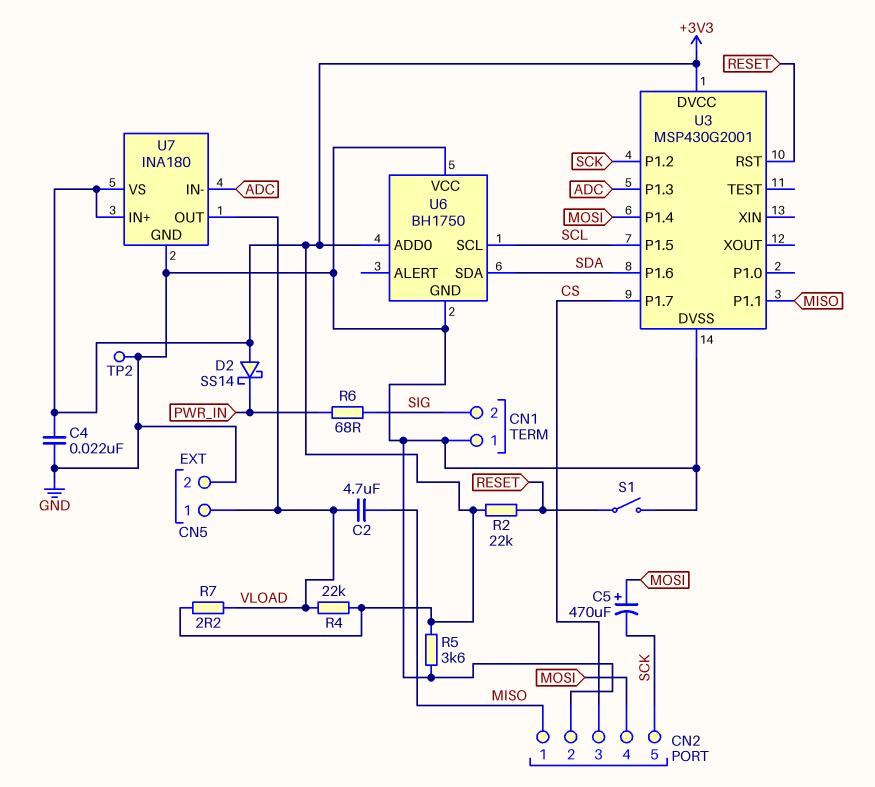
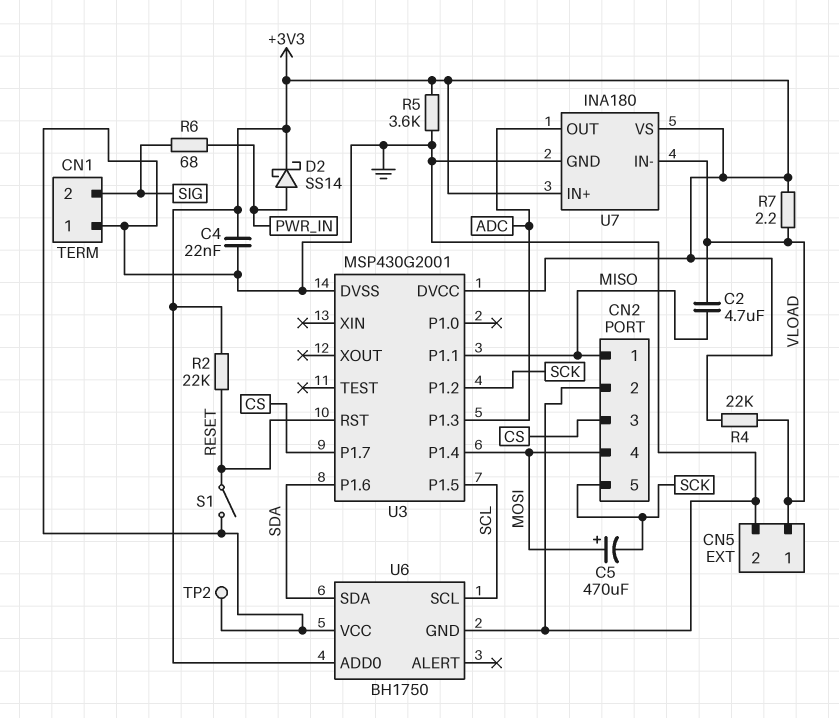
D2: schottky SS14 (A +3V3, K PWR_IN) -> schottky SS14 (A PWR_IN, K +3V3)
U7 pin IN-: ADC -> VLOAD
U7 pin OUT: VLOAD -> ADC

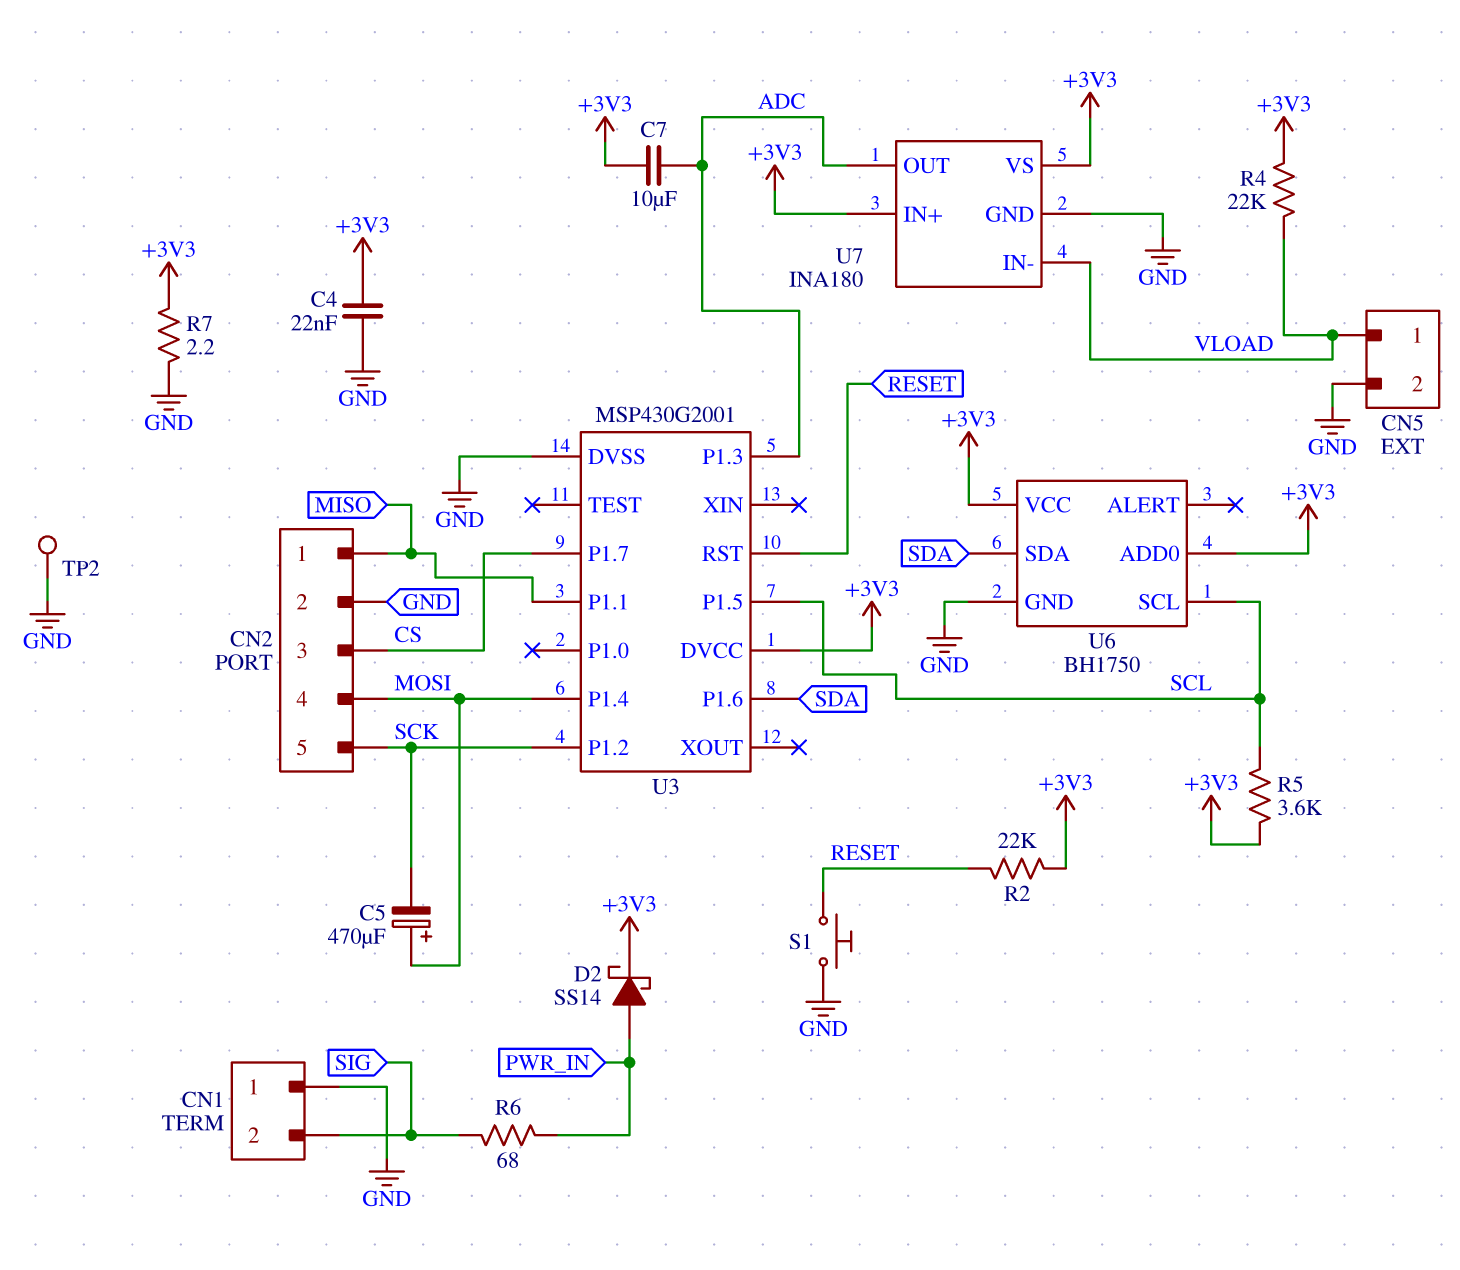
C2: 4.7uF (MISO, VLOAD) -> none
C7: none -> 10uF (+3V3, ADC)
R5: 3.6k (+3V3, GND) -> 3.6k (+3V3, SCL)
R7: 2.2 (+3V3, VLOAD) -> 2.2 (+3V3, GND)
S1: switch (GND, RESET) -> button (GND, RESET)
U6 pin VCC: GND -> +3V3

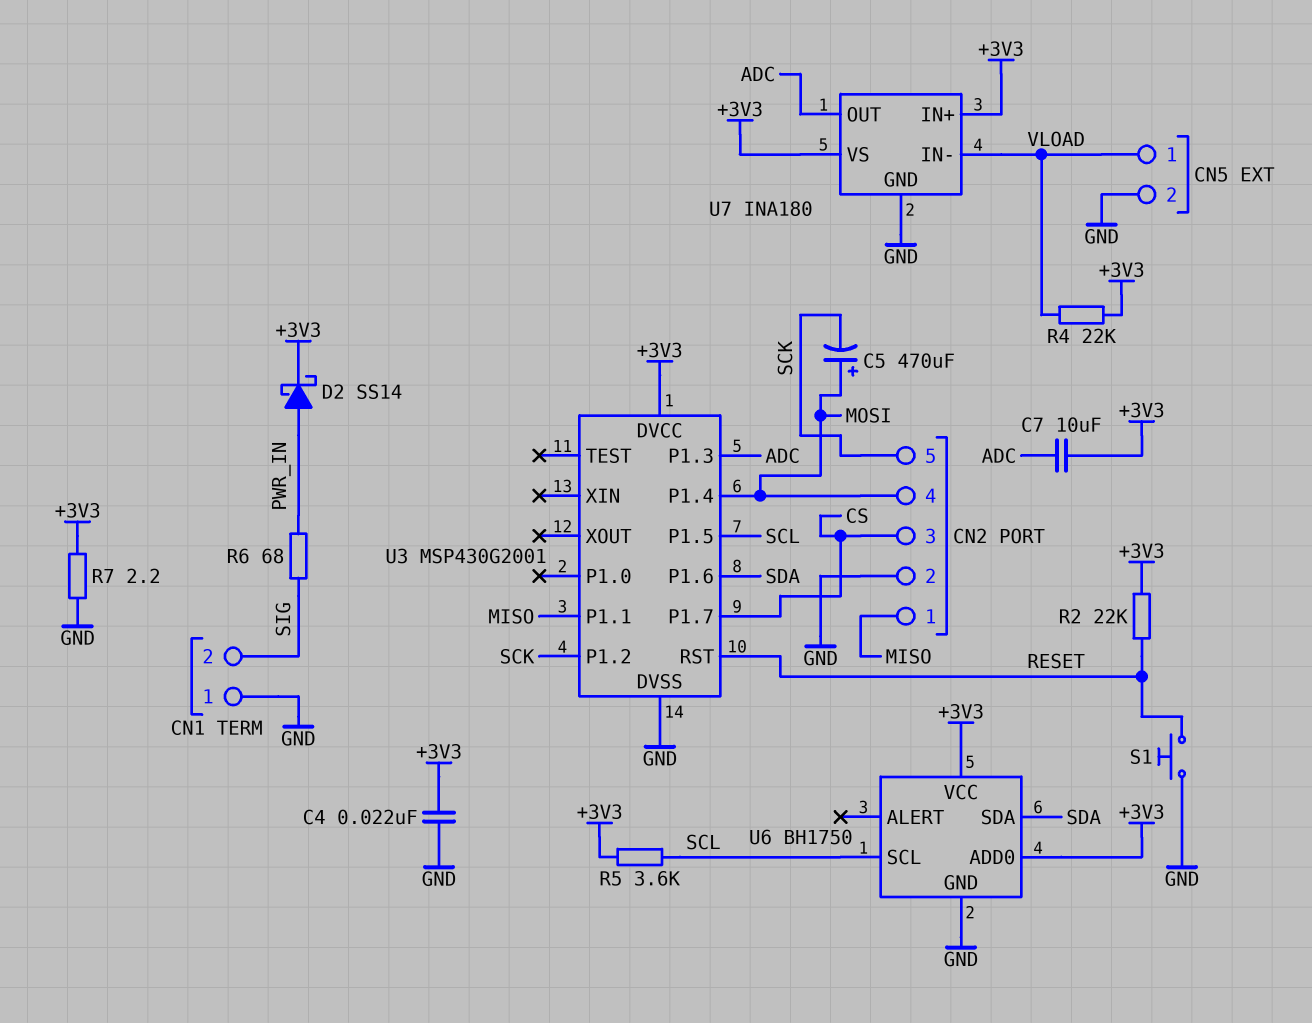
TP2: test point (GND) -> none

